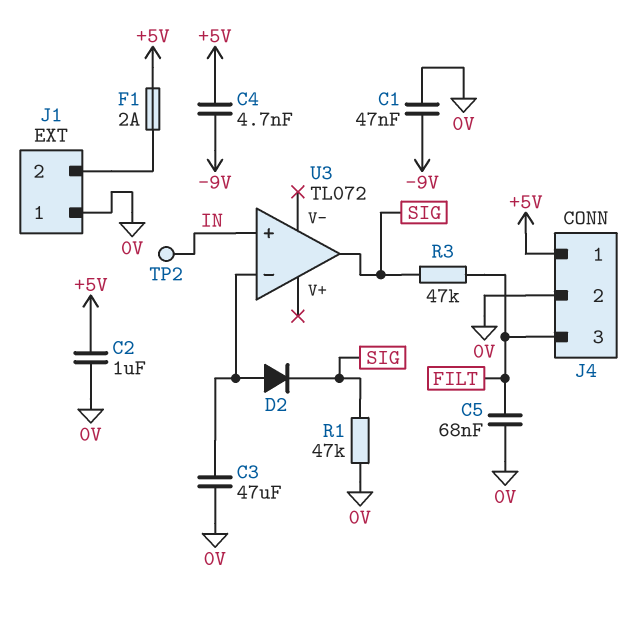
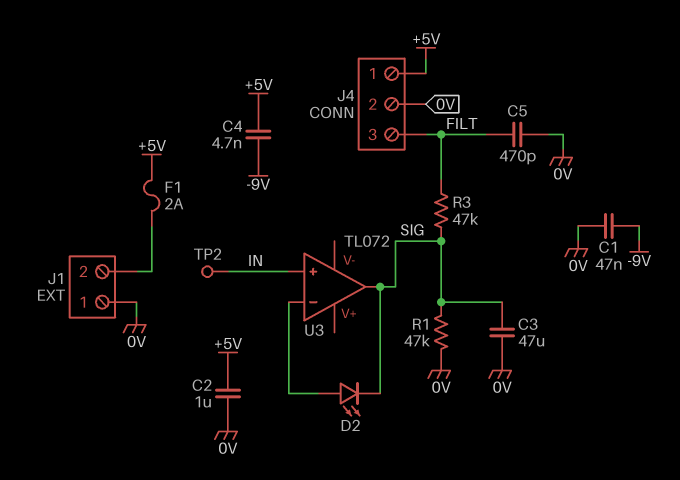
C3: 47uF (0V, U3/in-) -> 47uF (0V, SIG)
C5: 68nF (0V, FILT) -> 470pF (0V, FILT)
D2: diode (A U3/in-, K SIG) -> LED (A U3/in-, K SIG)

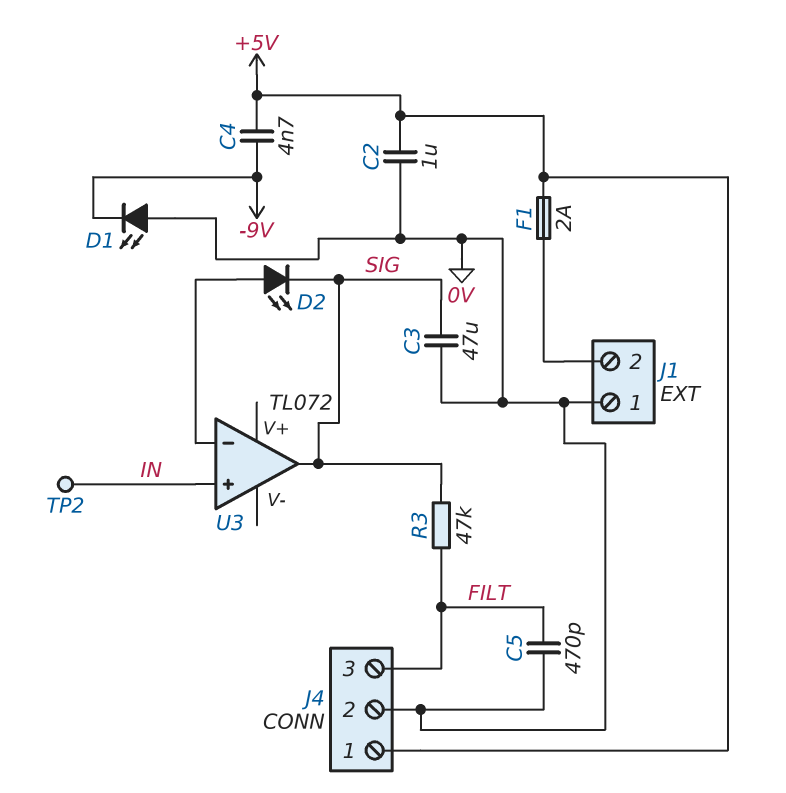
C1: 47nF (-9V, 0V) -> none
D1: none -> LED (A 0V, K -9V)
R1: 47k (0V, SIG) -> none

